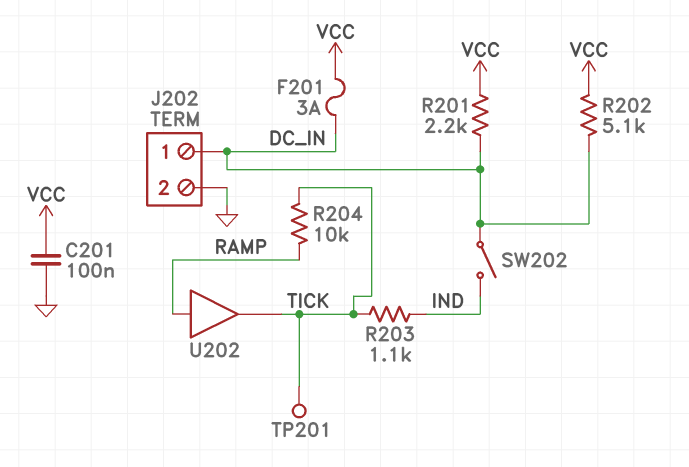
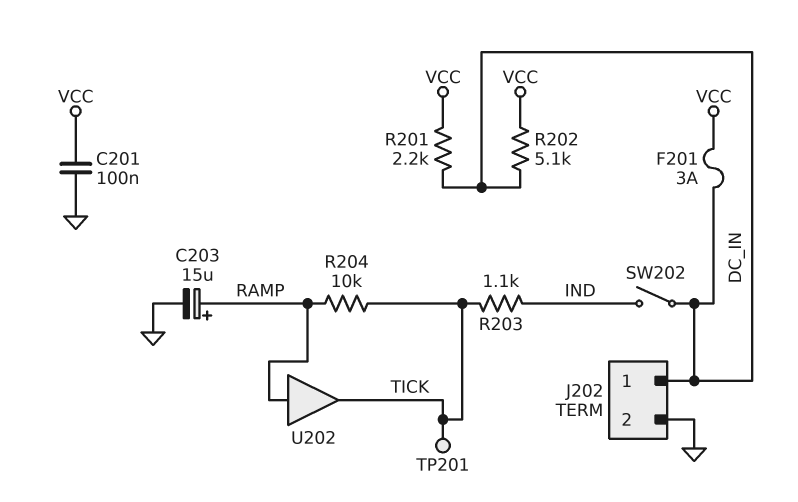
C203: none -> 15uF (plus RAMP, minus GND)

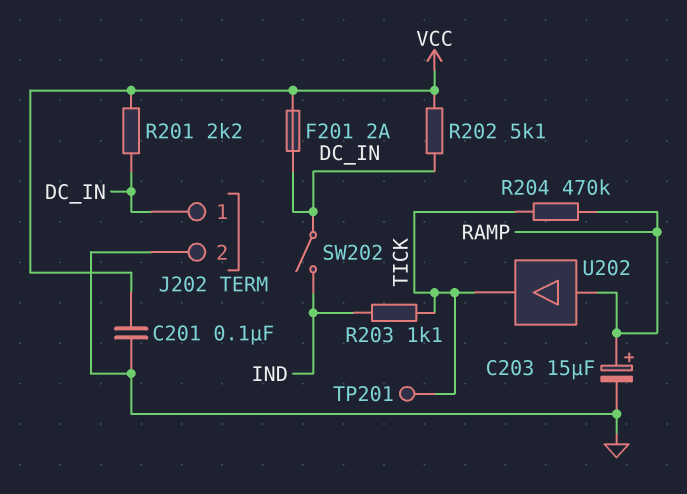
F201: 3A (DC_IN, VCC) -> 2A (DC_IN, VCC)
R204: 10k (RAMP, TICK) -> 470k (RAMP, TICK)

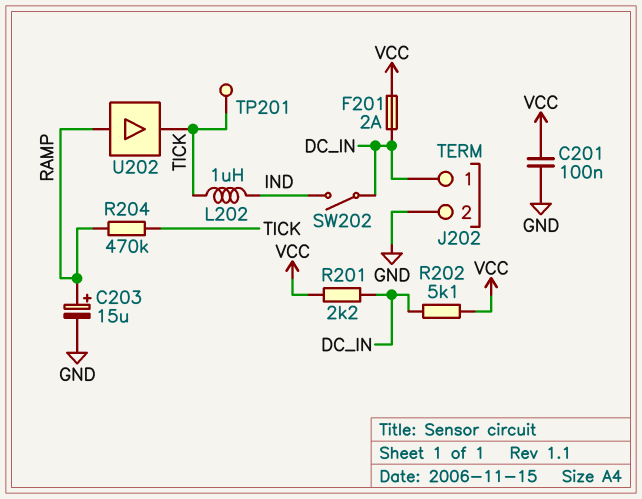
L202: none -> 1uH (IND, TICK)
R203: 1.1k (IND, TICK) -> none

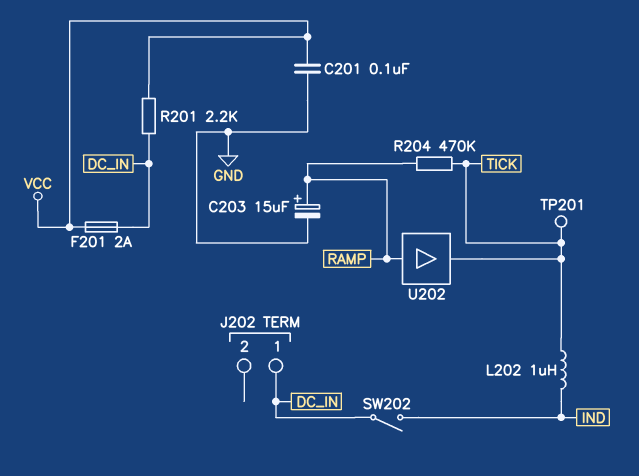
J202 pin 2: GND -> none
R202: 5.1k (DC_IN, VCC) -> none

